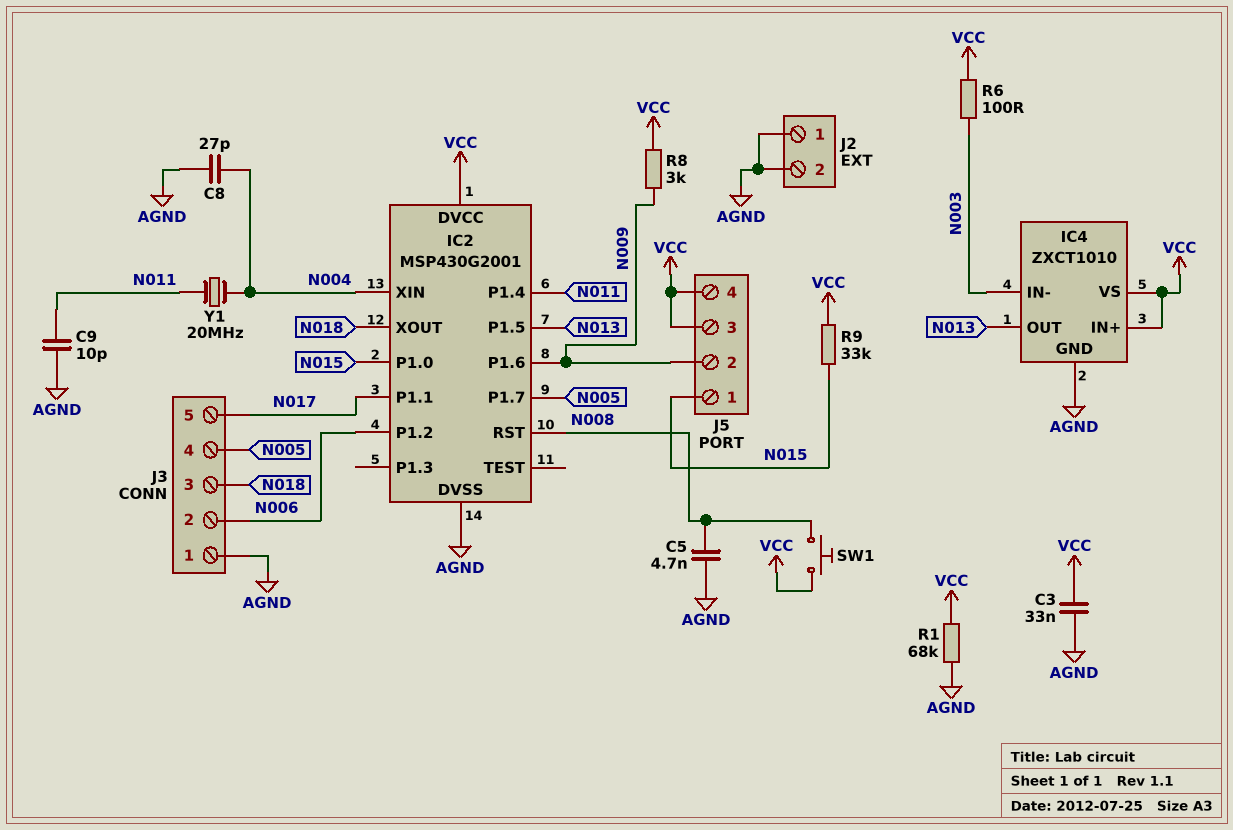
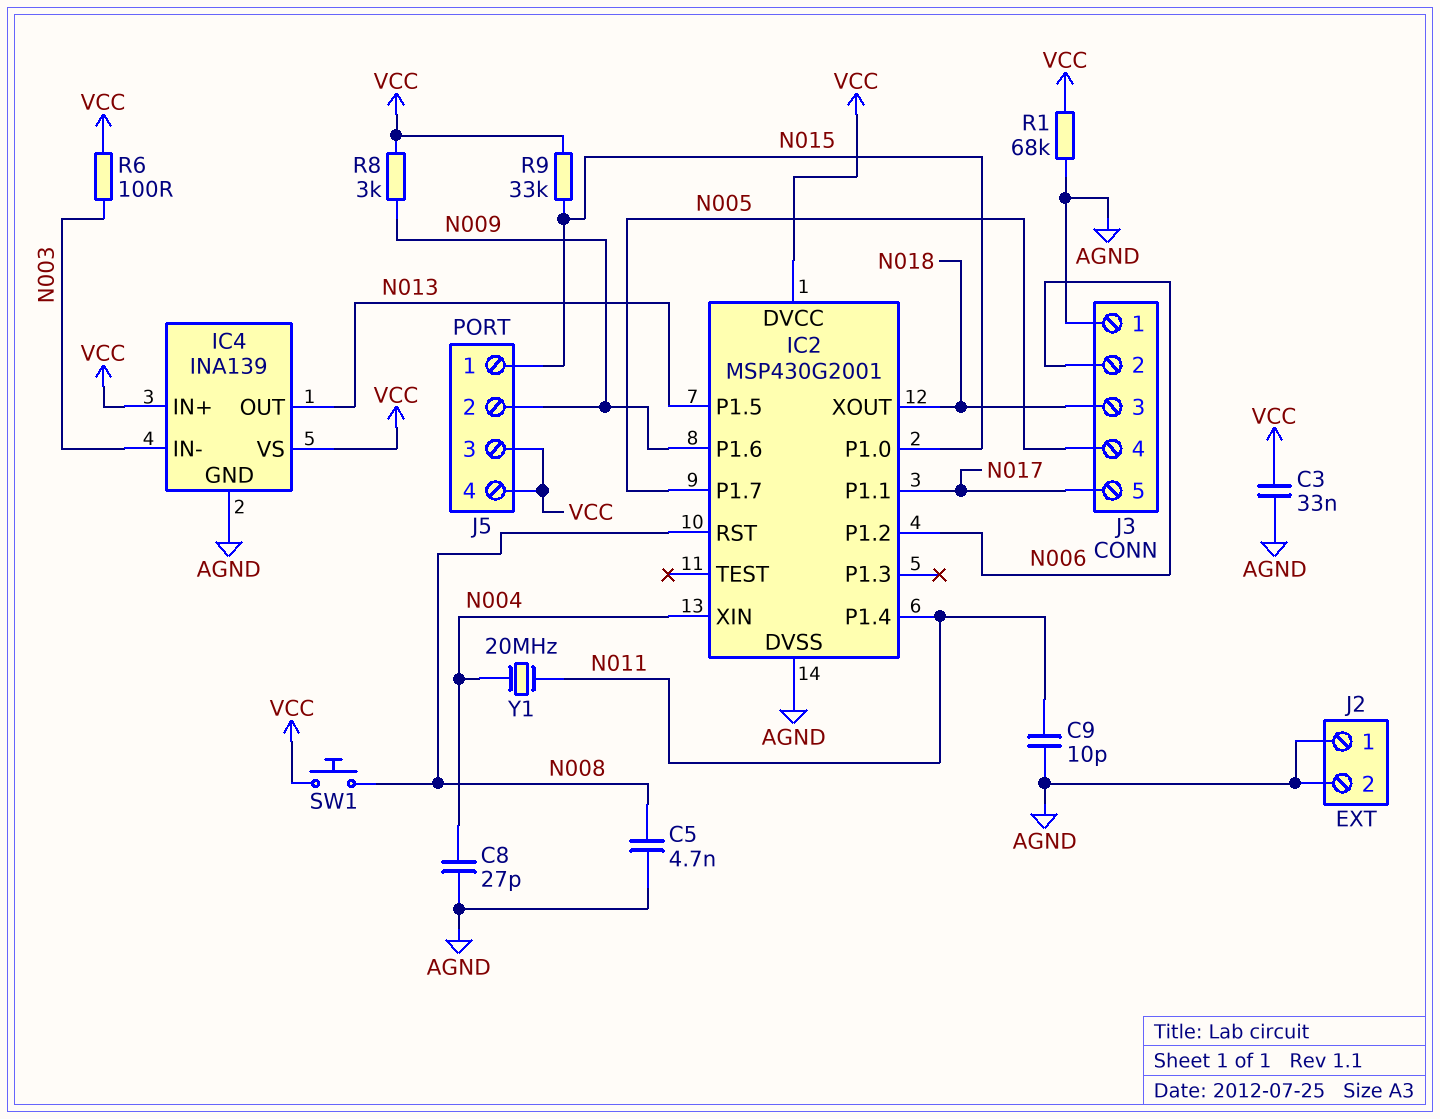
IC4: ZXCT1010 -> INA139

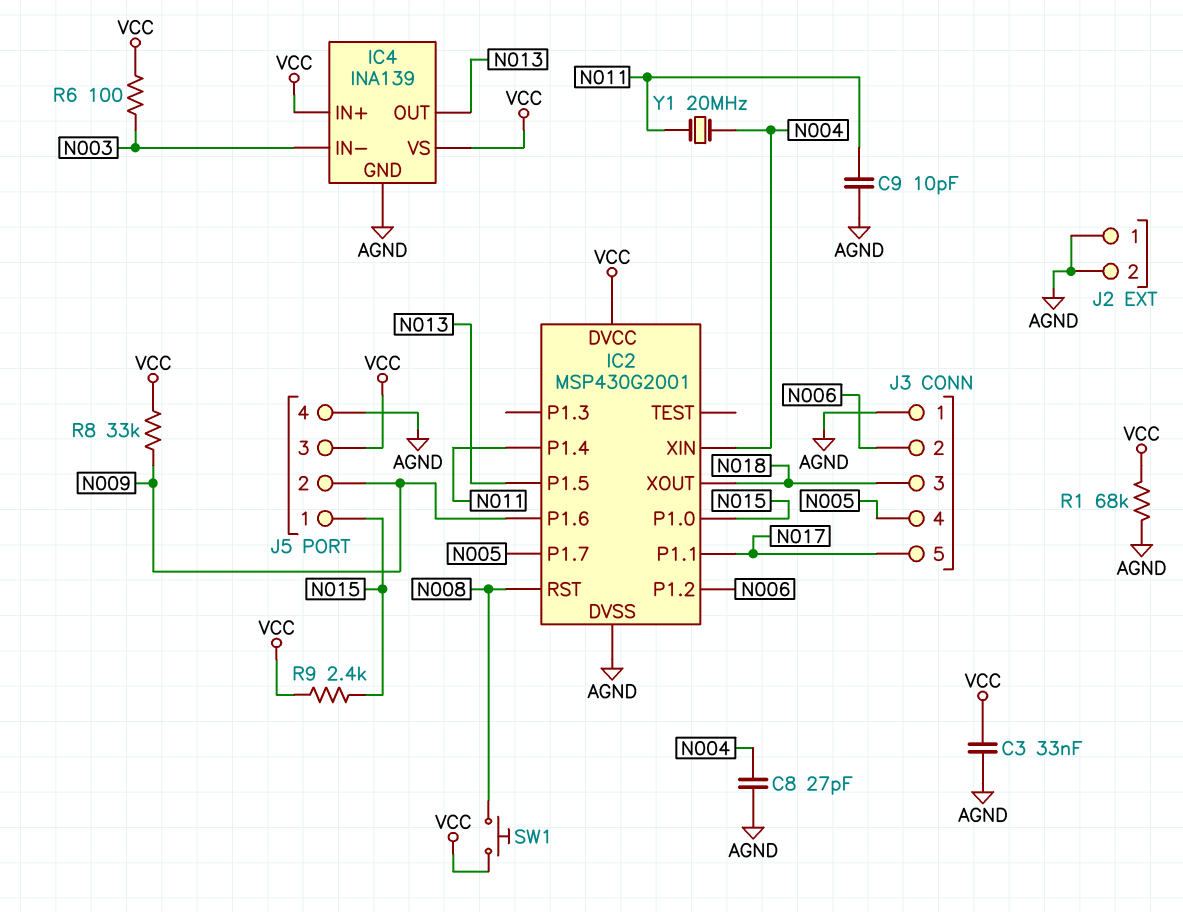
C5: 4.7nF (AGND, N008) -> none
J5 pin 4: VCC -> AGND
R8: 3k (N009, VCC) -> 33k (N009, VCC)
R9: 33k (N015, VCC) -> 2.4k (N015, VCC)

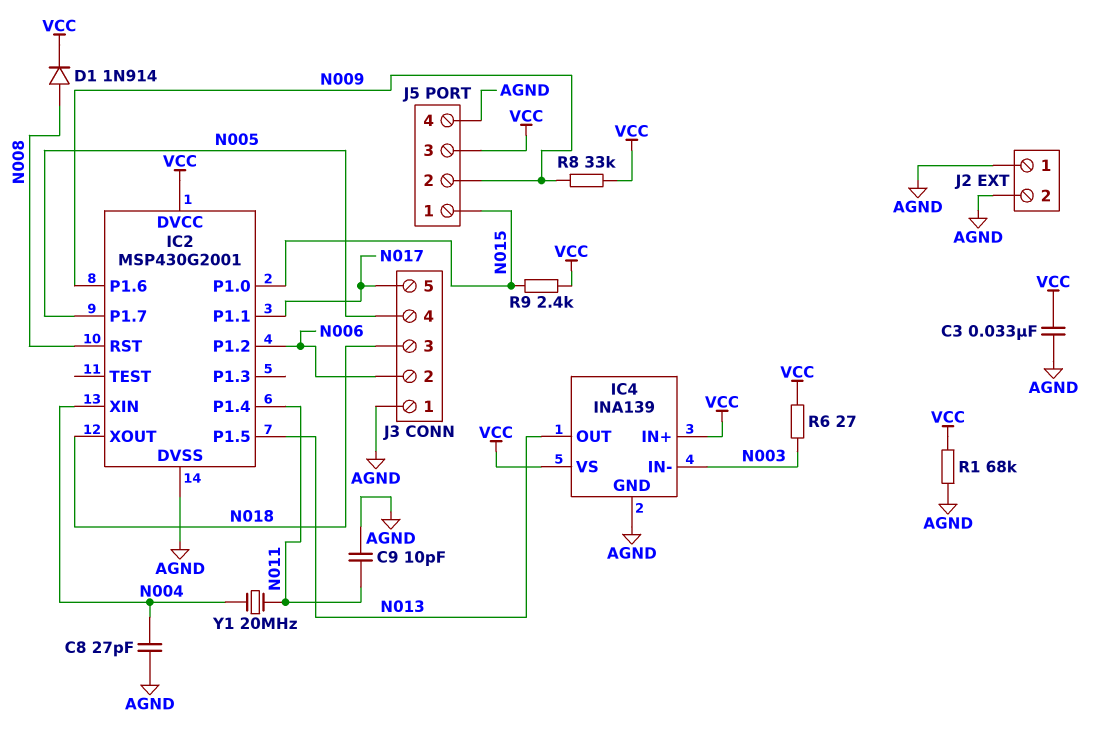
D1: none -> diode 1N914 (A N008, K VCC)
R6: 100 (N003, VCC) -> 27 (N003, VCC)
SW1: button (N008, VCC) -> none

